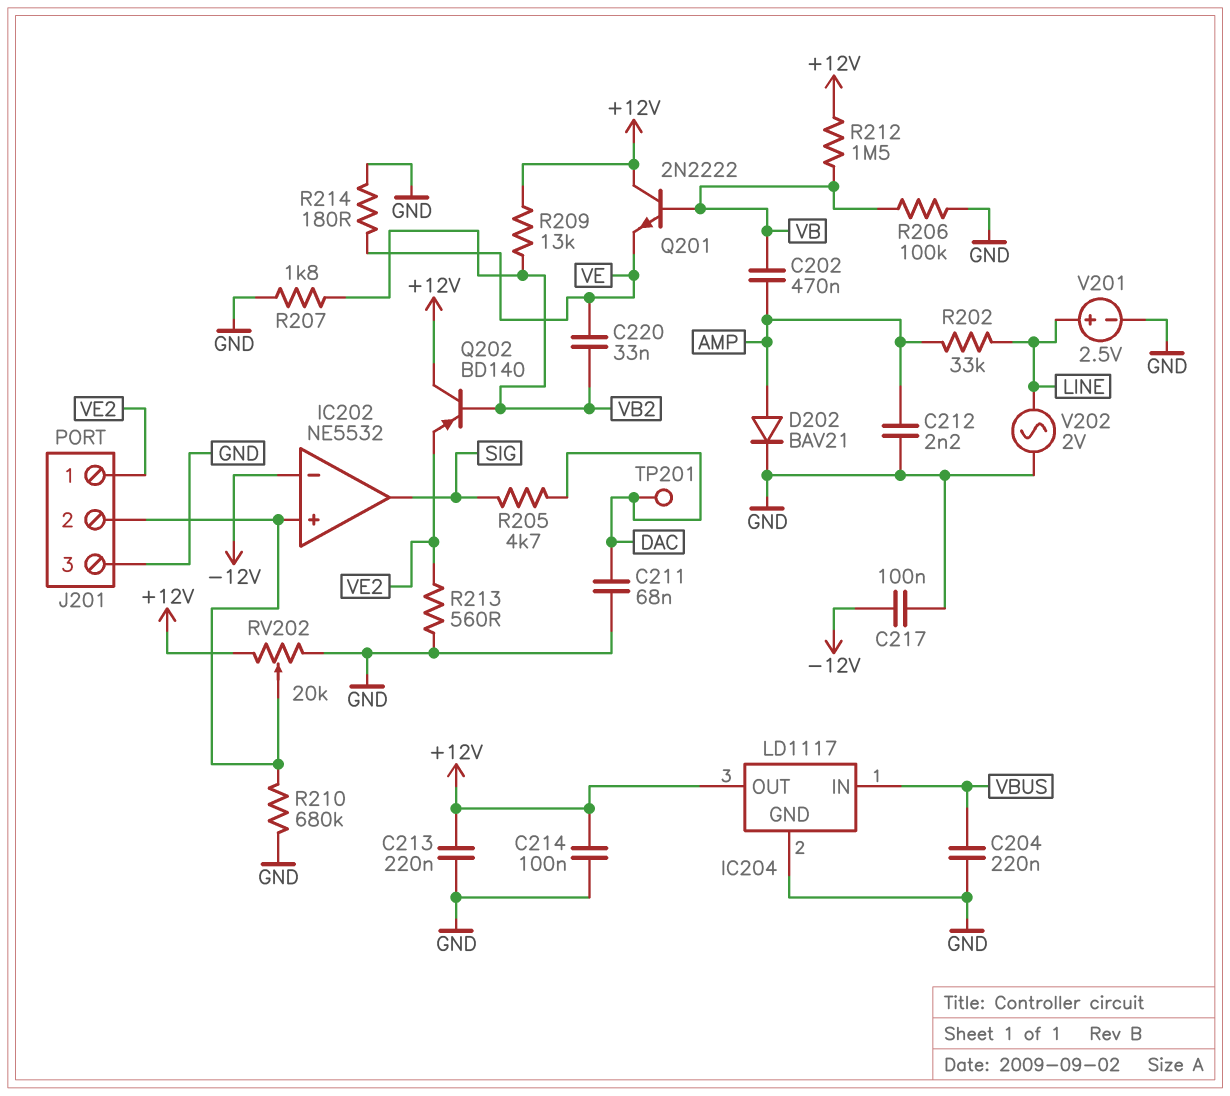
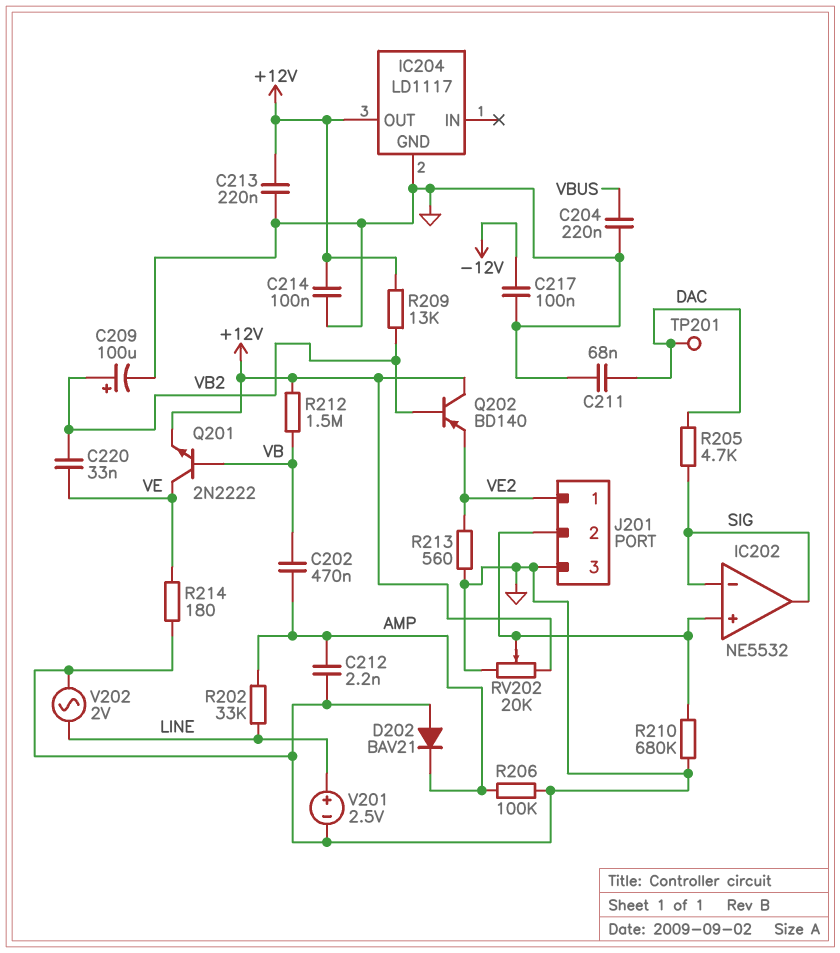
C209: none -> 100uF (plus VB2, minus GND)
D202: diode BAV21 (A AMP, K GND) -> diode BAV21 (A GND, K AMP)
IC202 pin in-: -12V -> SIG
IC204 pin IN: VBUS -> none
Q201: NPN 2N2222 (B VB, C +12V, E VE) -> NPN 2N2222 (B VB, C VE, E +12V)
R206: 100k (GND, VB) -> 100k (AMP, GND)
R207: 1.8k (GND, VB2) -> none

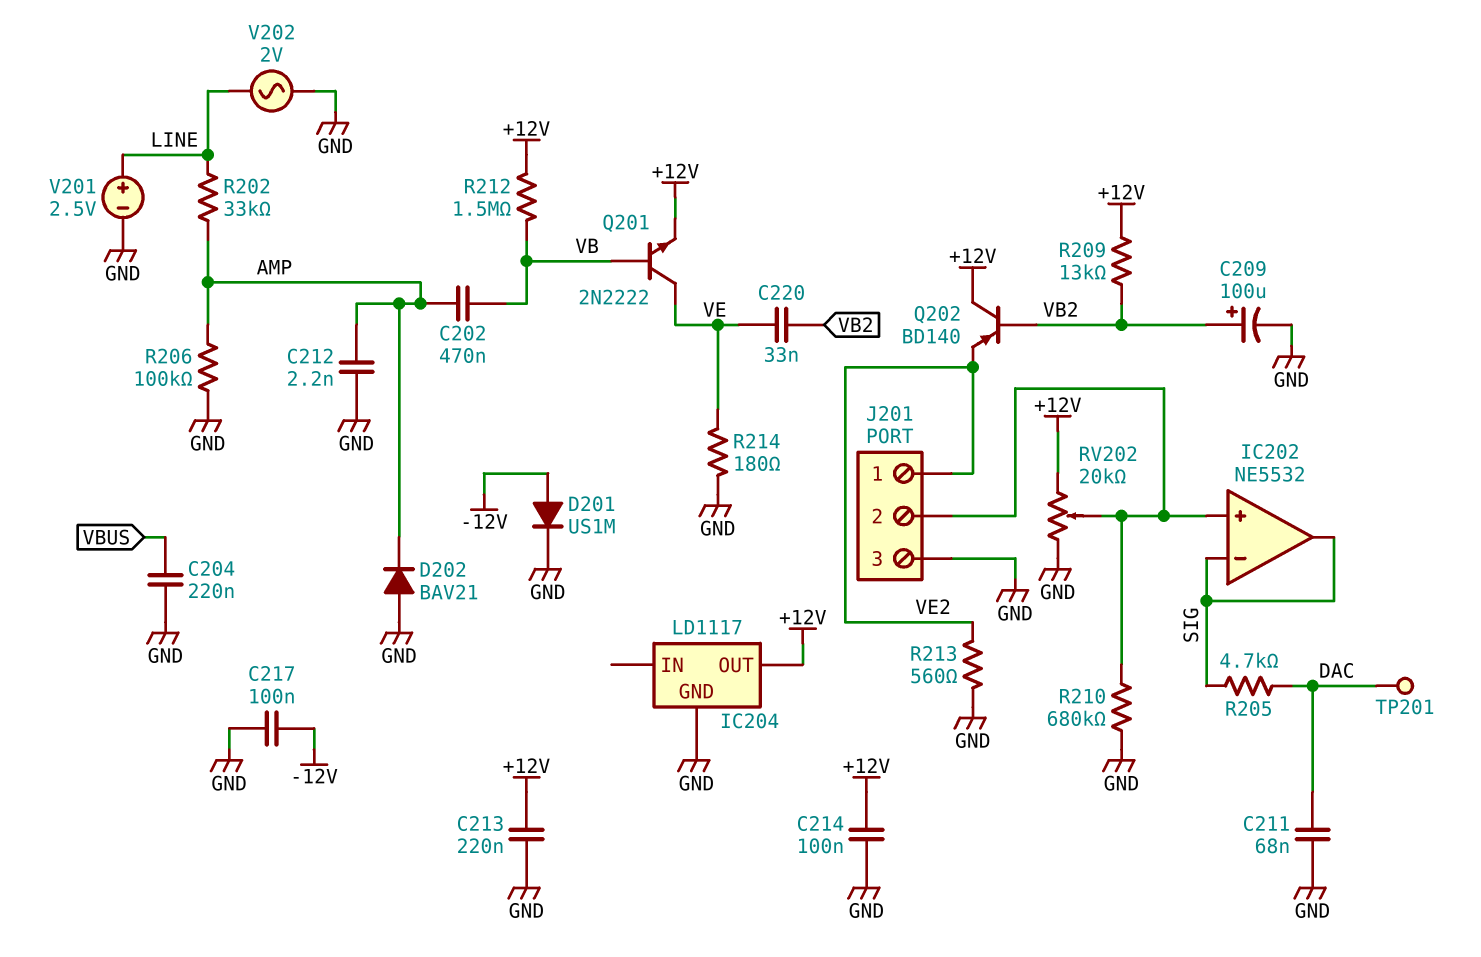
D201: none -> diode US1M (A -12V, K GND)

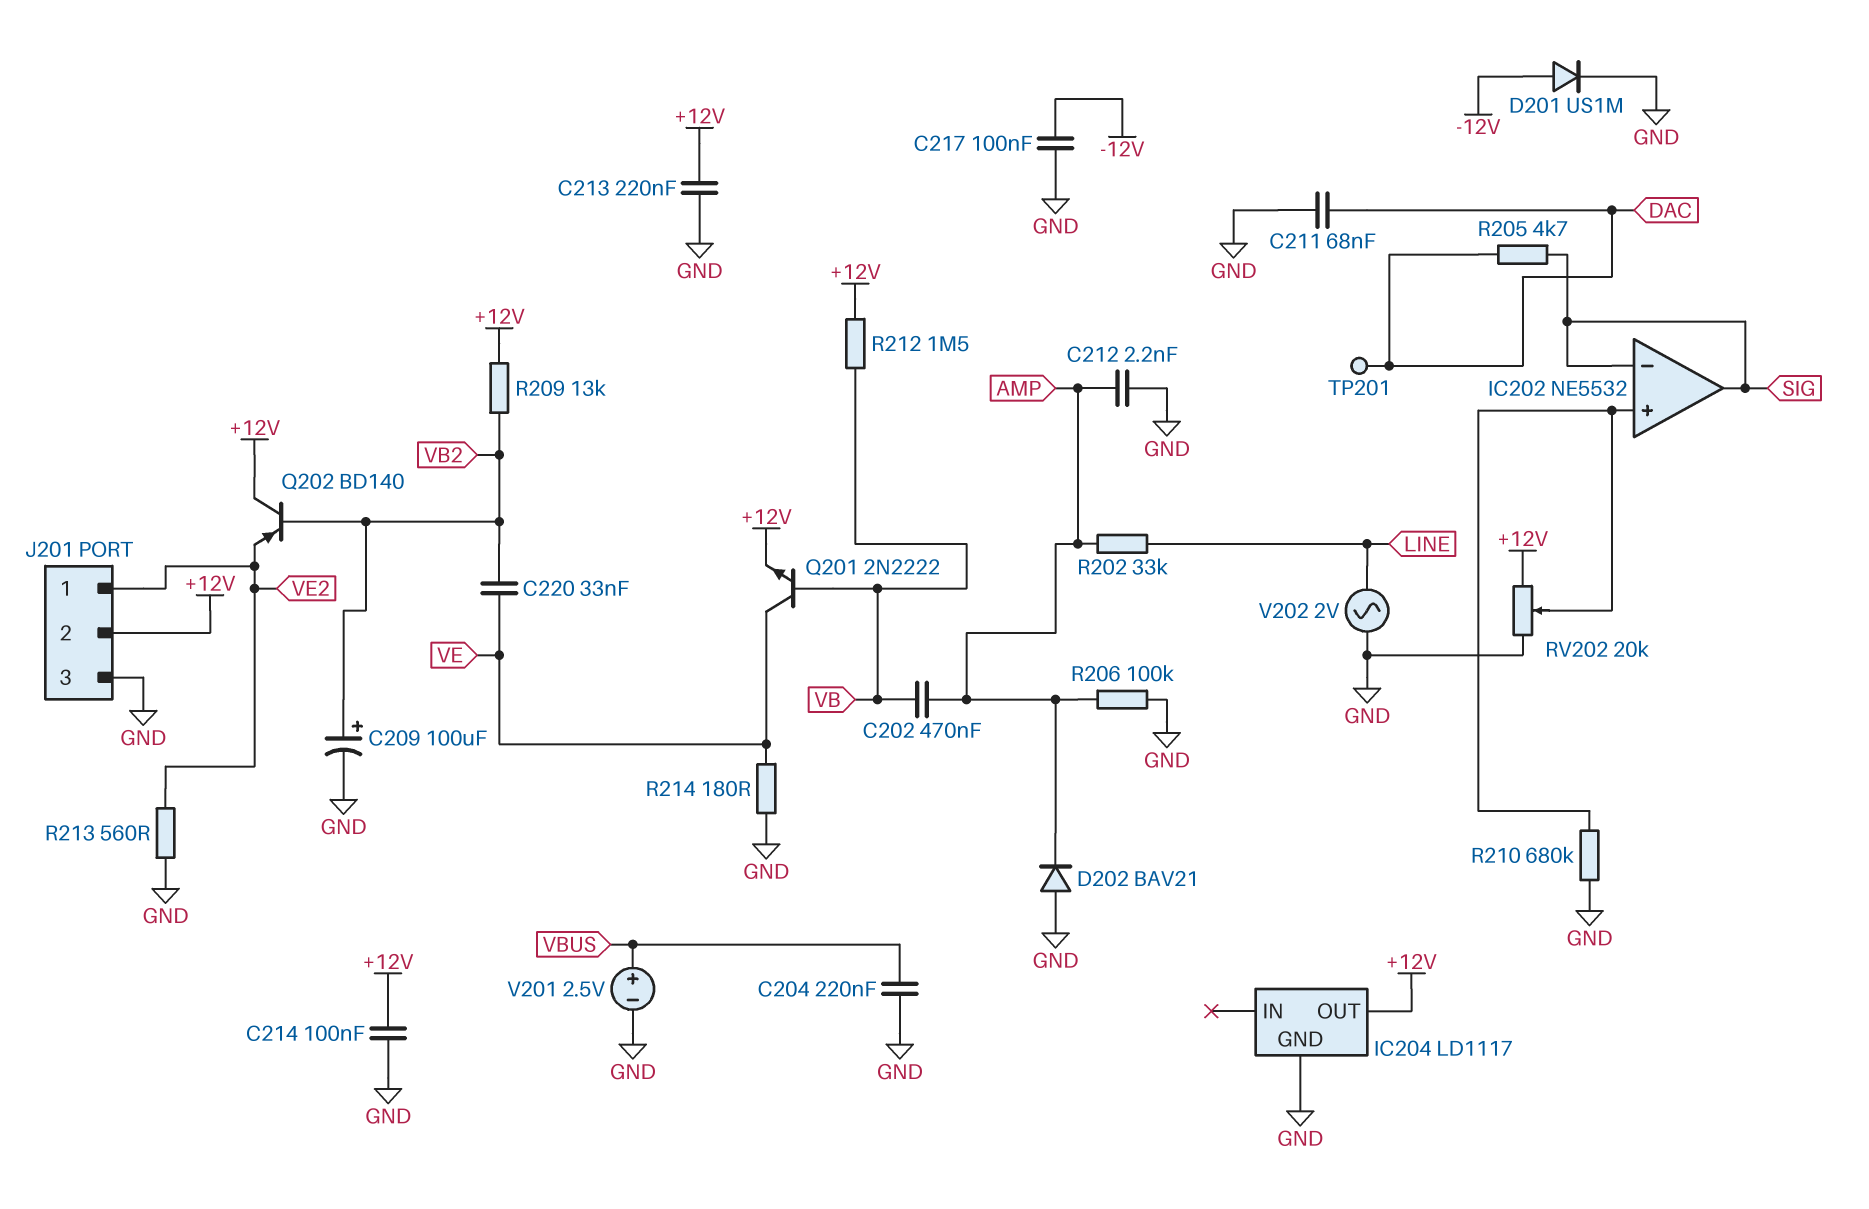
J201 pin 2: IC202/in+ -> +12V
V201: 2.5V (plus LINE, minus GND) -> 2.5V (plus VBUS, minus GND)

